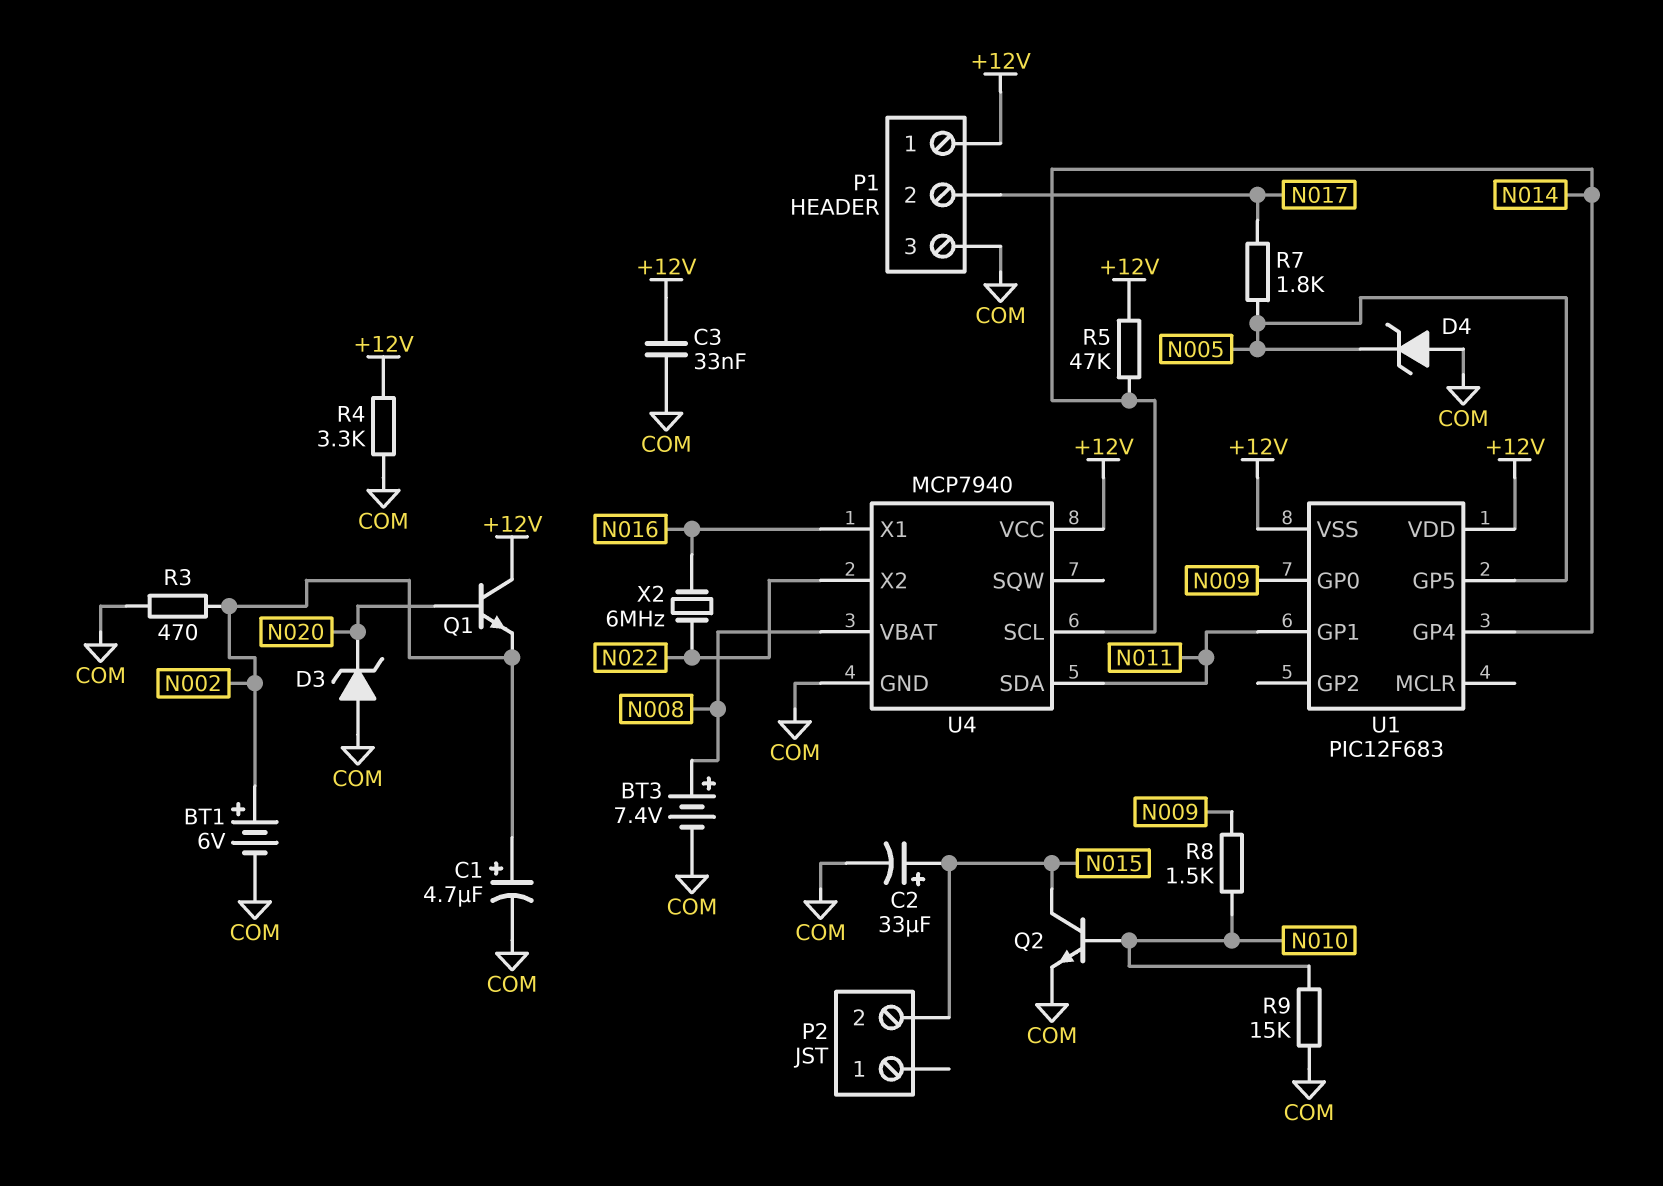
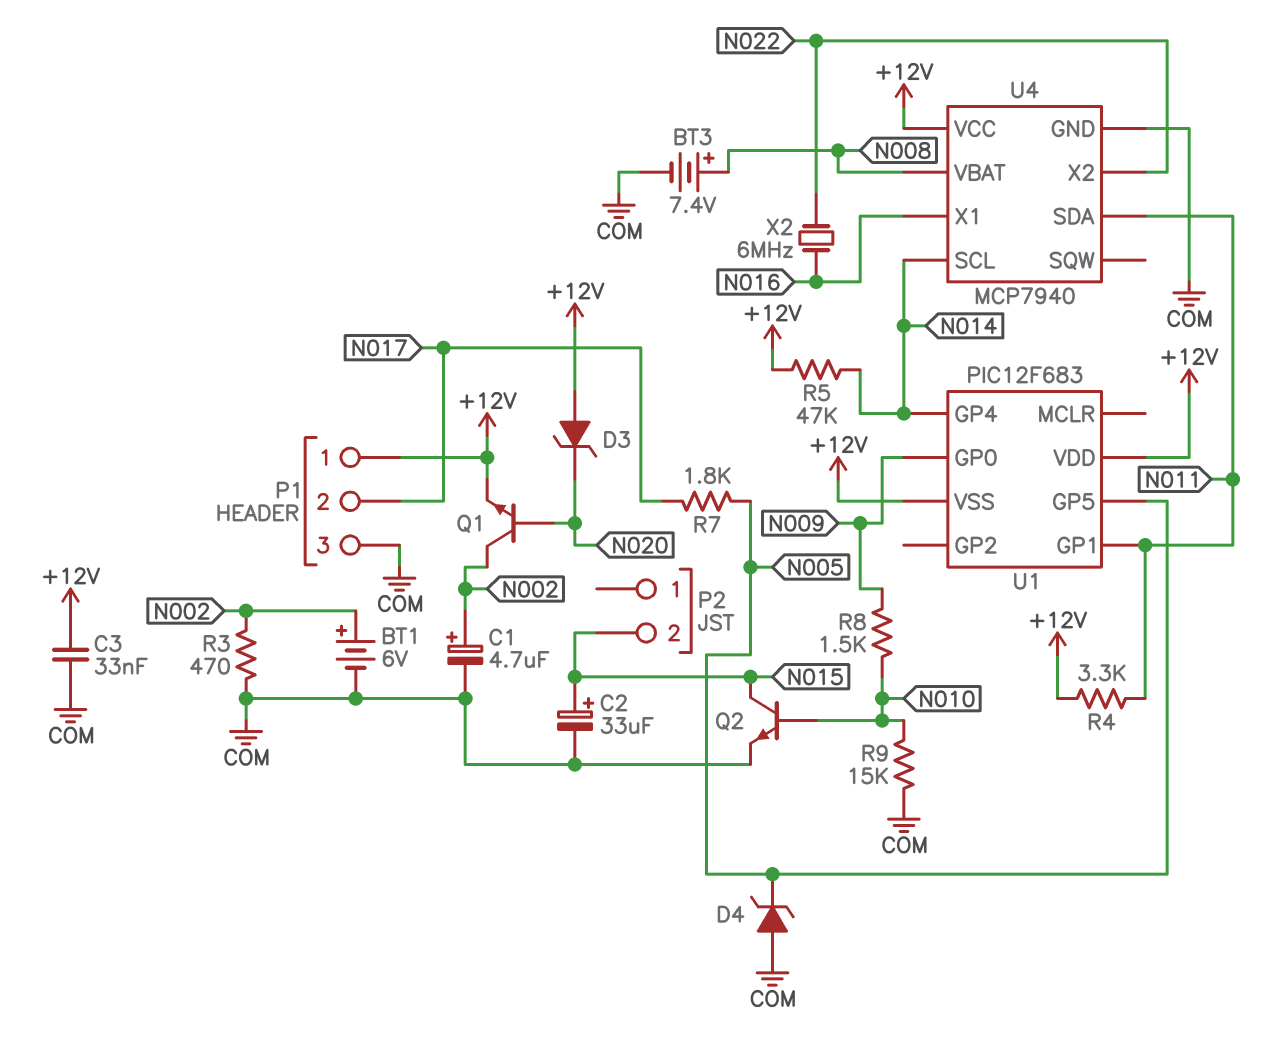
D3: zener (A COM, K N020) -> zener (A +12V, K N020)
Q1: NPN (B N020, C +12V, E N002) -> NPN (B N020, C N002, E +12V)
R4: 3.3k (+12V, COM) -> 3.3k (+12V, N011)

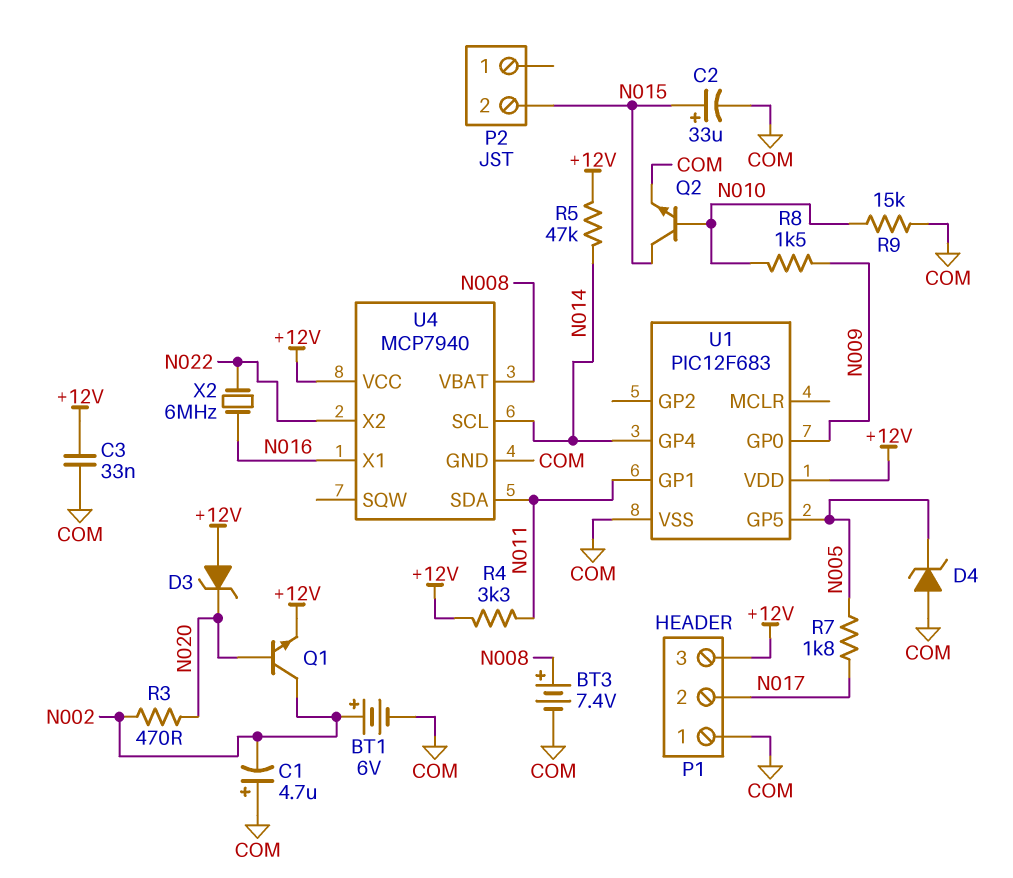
C1: 4.7uF (plus N002, minus COM) -> 4.7uF (plus COM, minus N002)
P1 pin 1: +12V -> COM
P1 pin 3: COM -> +12V
R3: 470 (COM, N002) -> 470 (N002, N020)
U1 pin VSS: +12V -> COM

